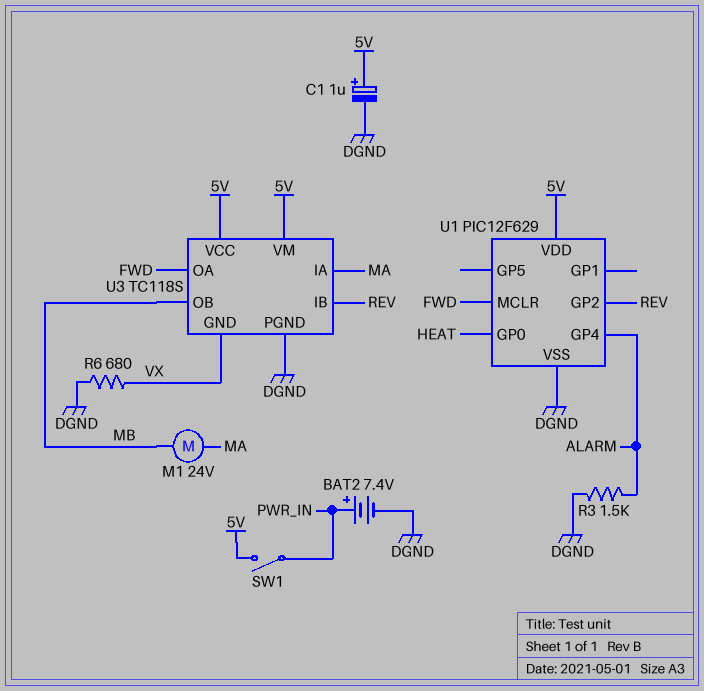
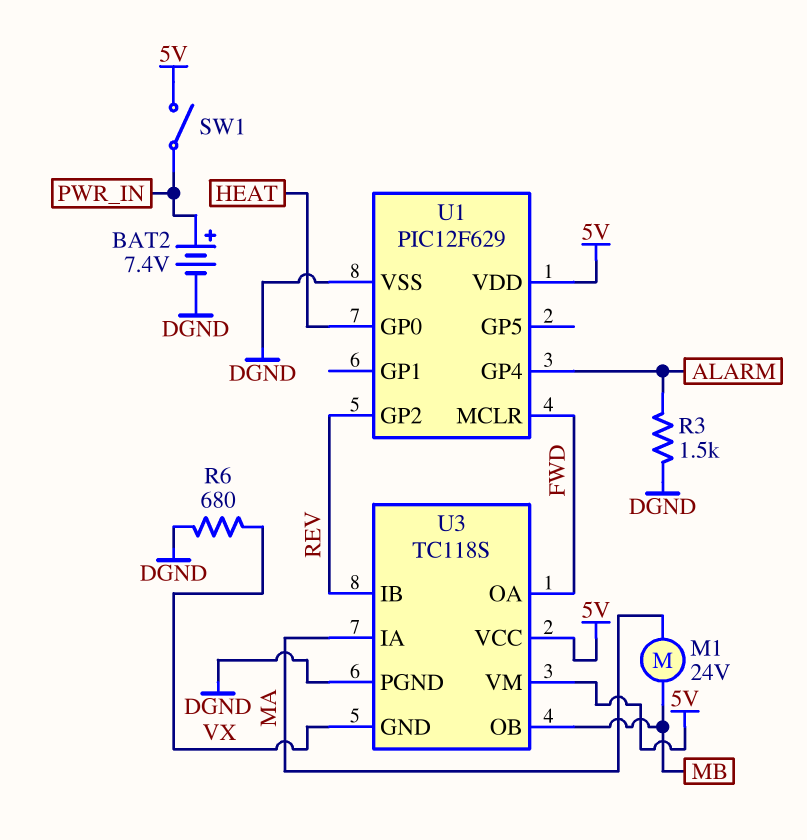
C1: 1uF (plus 5V, minus DGND) -> none

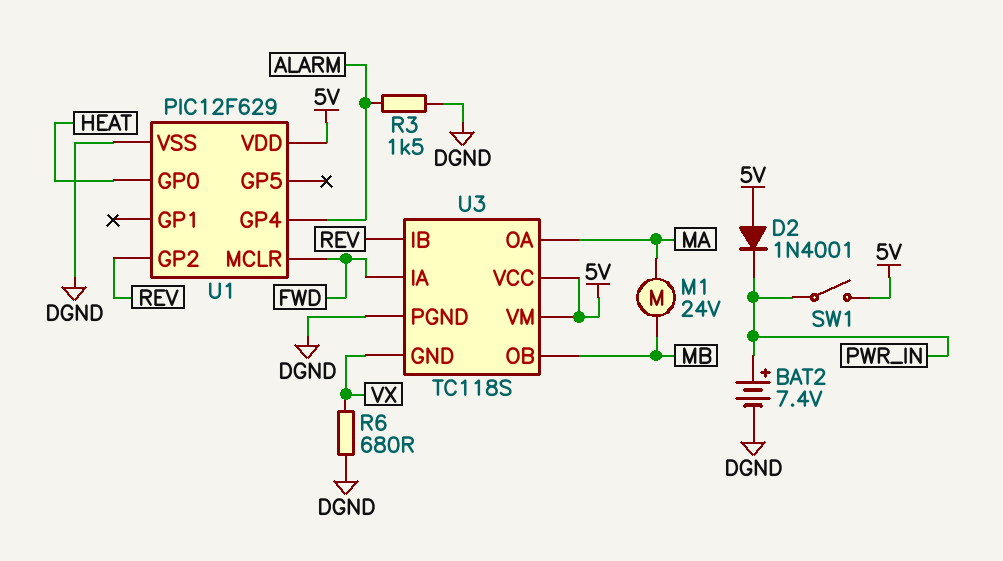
D2: none -> diode 1N4001 (A 5V, K PWR_IN)
U3 pin IA: MA -> FWD
U3 pin OA: FWD -> MA

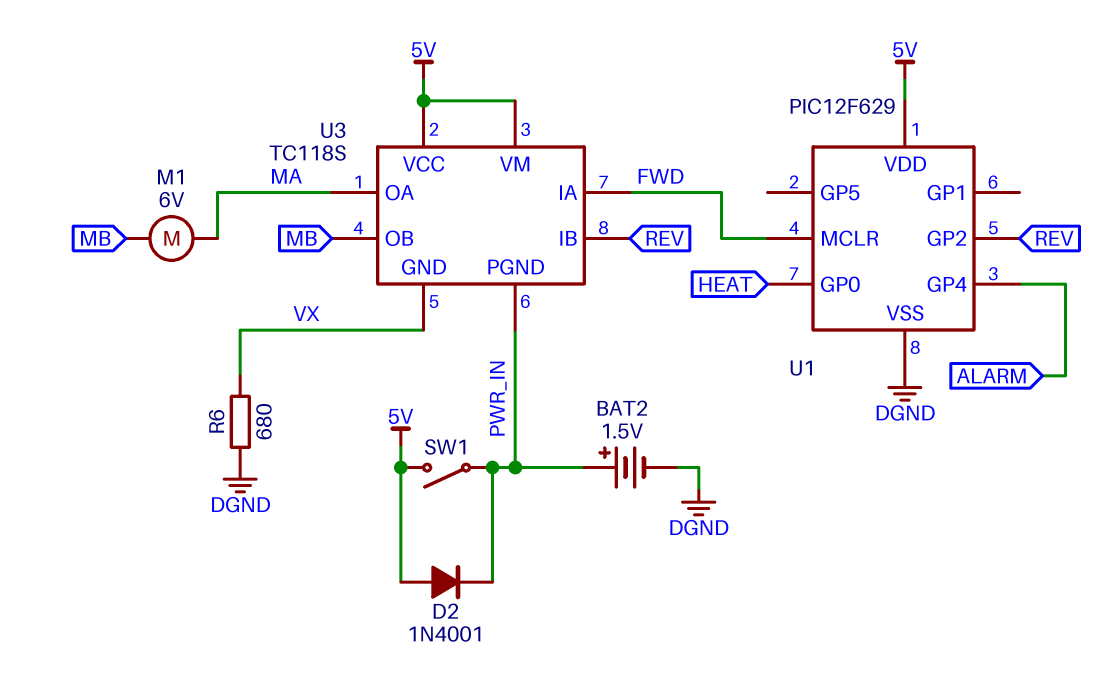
BAT2: 7.4V (plus PWR_IN, minus DGND) -> 1.5V (plus PWR_IN, minus DGND)
M1: motor 24V (MA, MB) -> motor 6V (MA, MB)
R3: 1.5k (ALARM, DGND) -> none
U3 pin PGND: DGND -> PWR_IN

